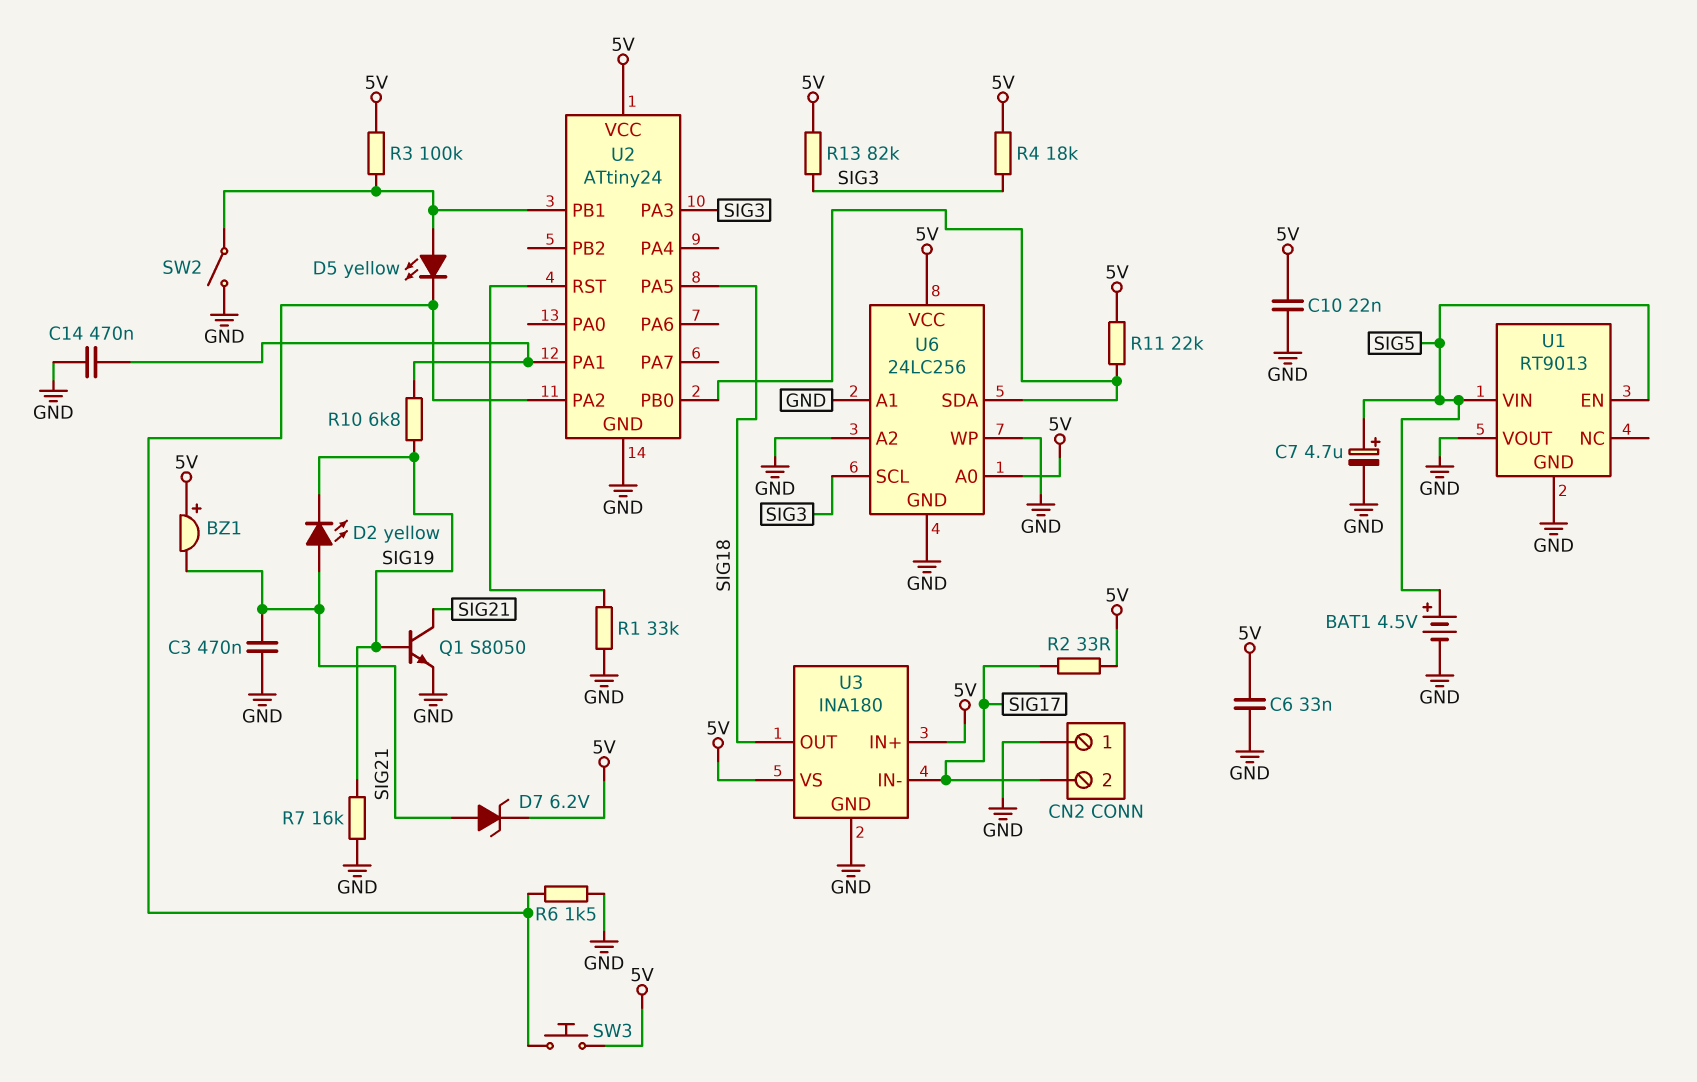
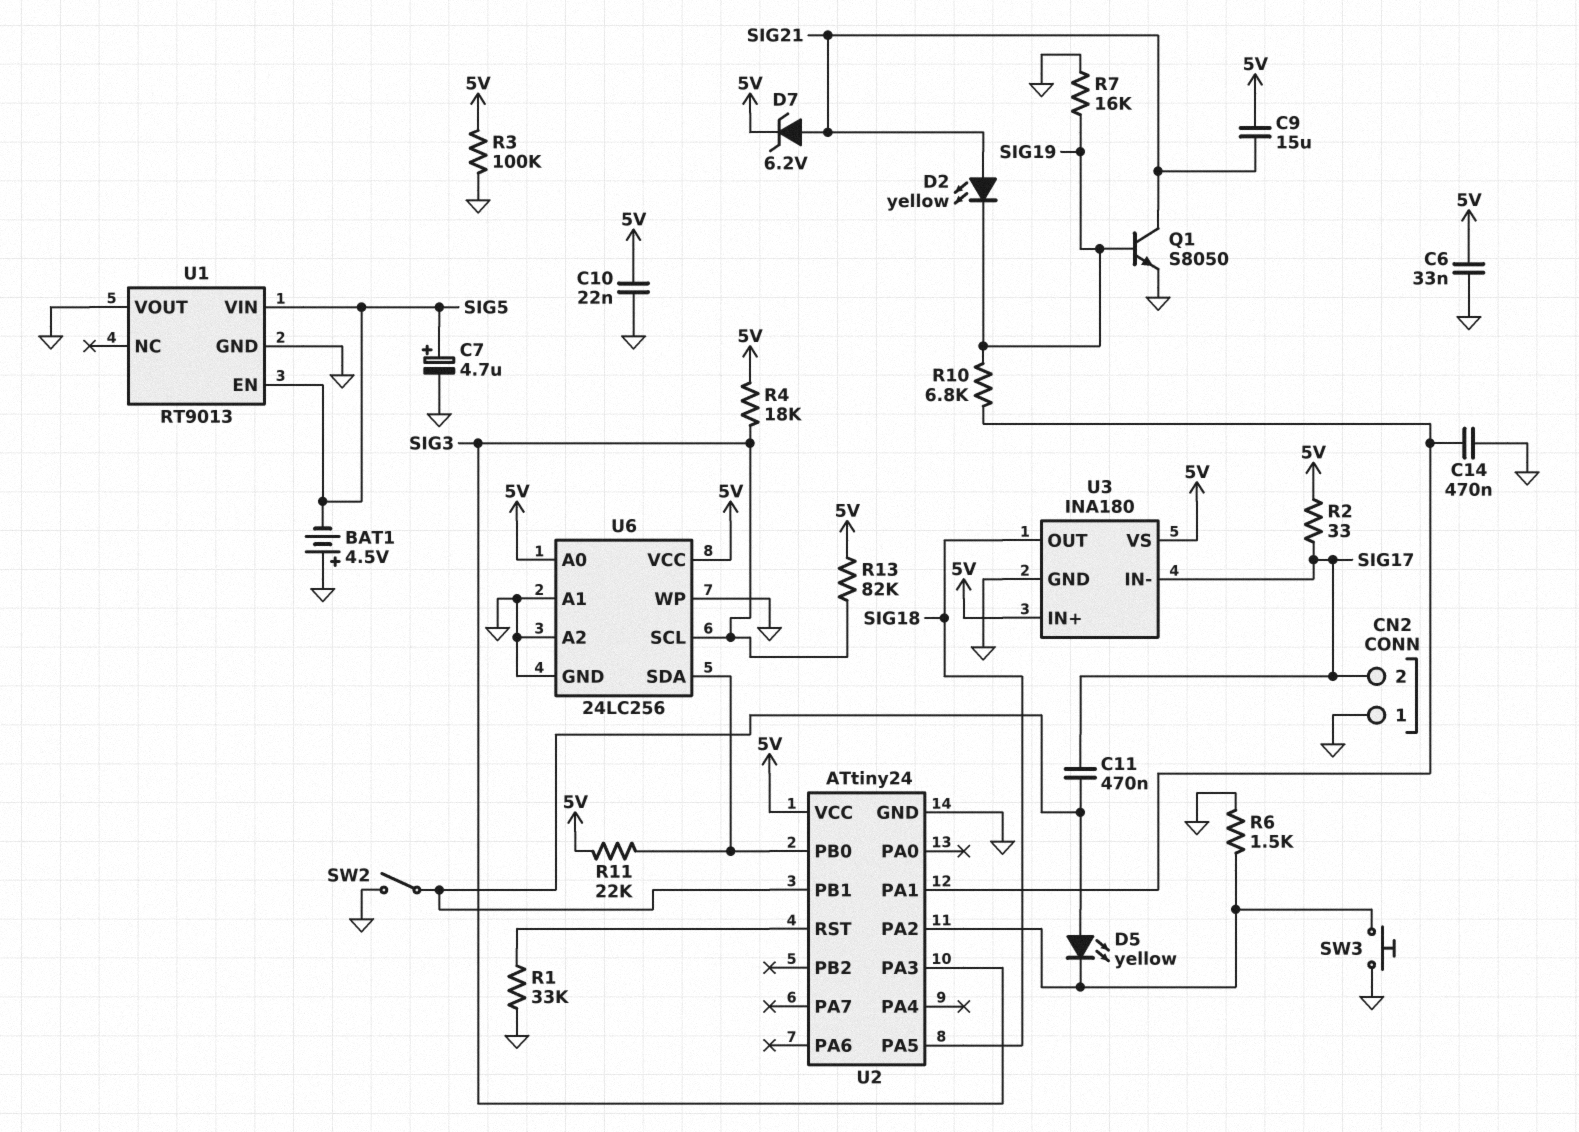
BAT1: 4.5V (plus SIG5, minus GND) -> 4.5V (plus GND, minus SIG5)
BZ1: buzzer (plus 5V, minus SIG21) -> none
C3: 470nF (GND, SIG21) -> none
C9: none -> 15uF (5V, SIG21)
C11: none -> 470nF (SIG17, U2/PB1)
R3: 100k (5V, U2/PB1) -> 100k (5V, GND)
SW3: button (5V, U2/PA2) -> button (GND, U2/PA2)

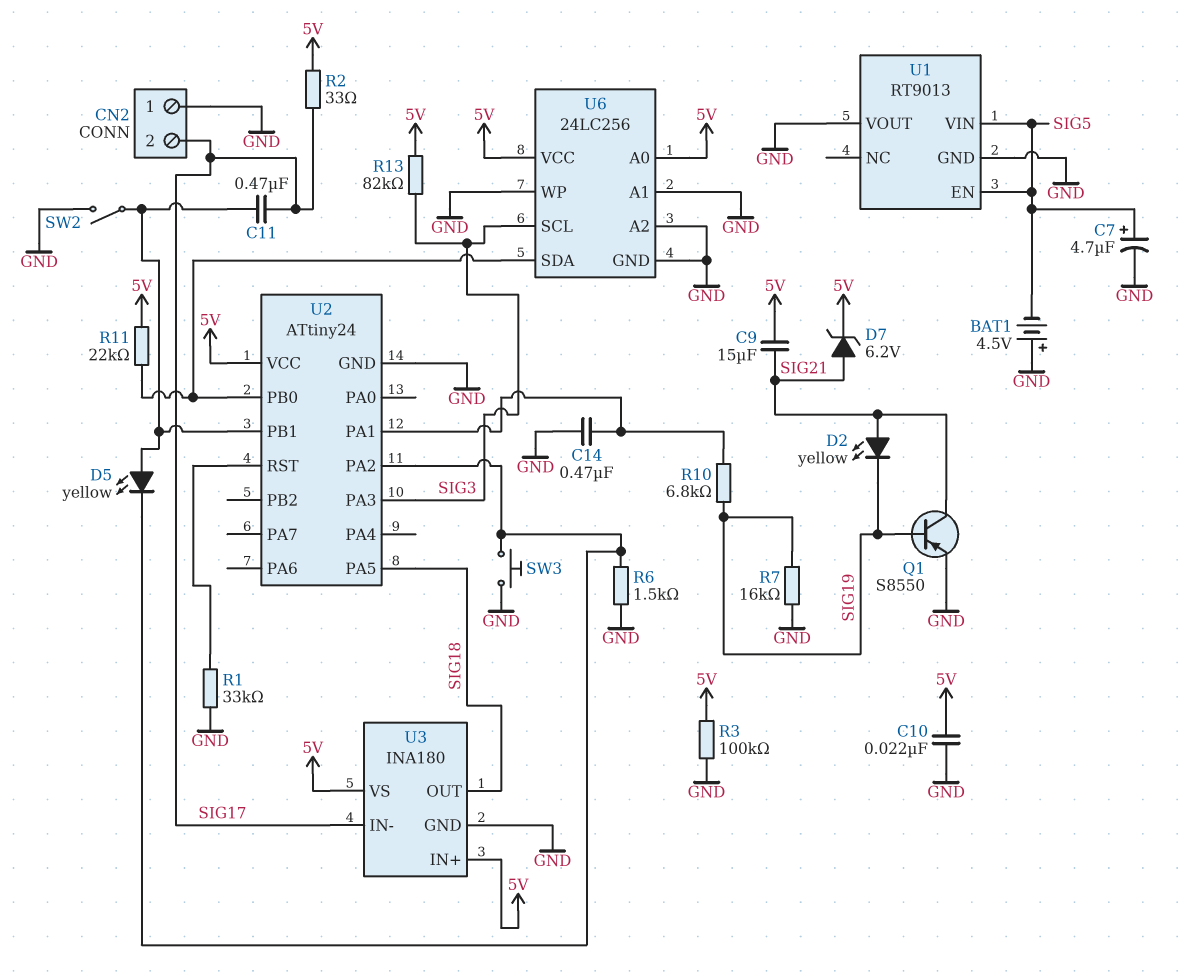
C6: 33nF (5V, GND) -> none
Q1: NPN S8050 (B SIG19, C SIG21, E GND) -> PNP S8550 (B SIG19, C SIG21, E GND)
R4: 18k (5V, SIG3) -> none

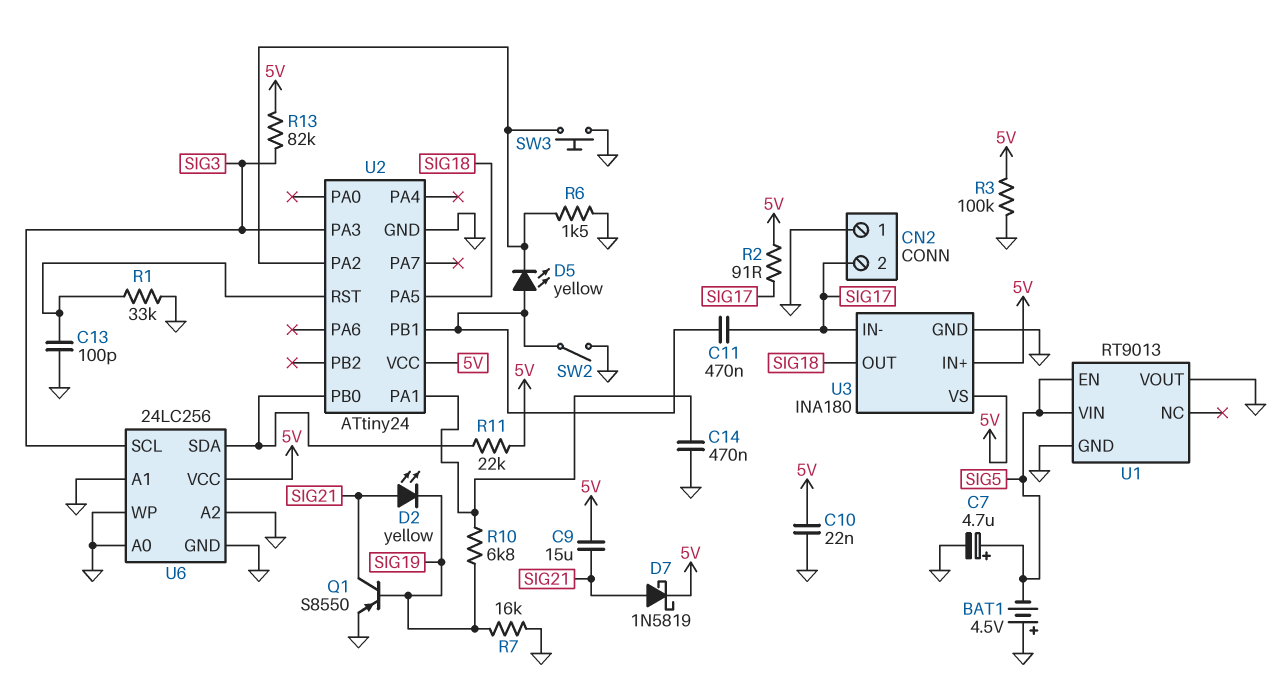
C13: none -> 100pF (GND, U2/RST)
D7: zener 6.2V (A SIG21, K 5V) -> schottky 1N5819 (A SIG21, K 5V)
R2: 33 (5V, SIG17) -> 91 (5V, SIG17)
U6 pin A0: 5V -> GND

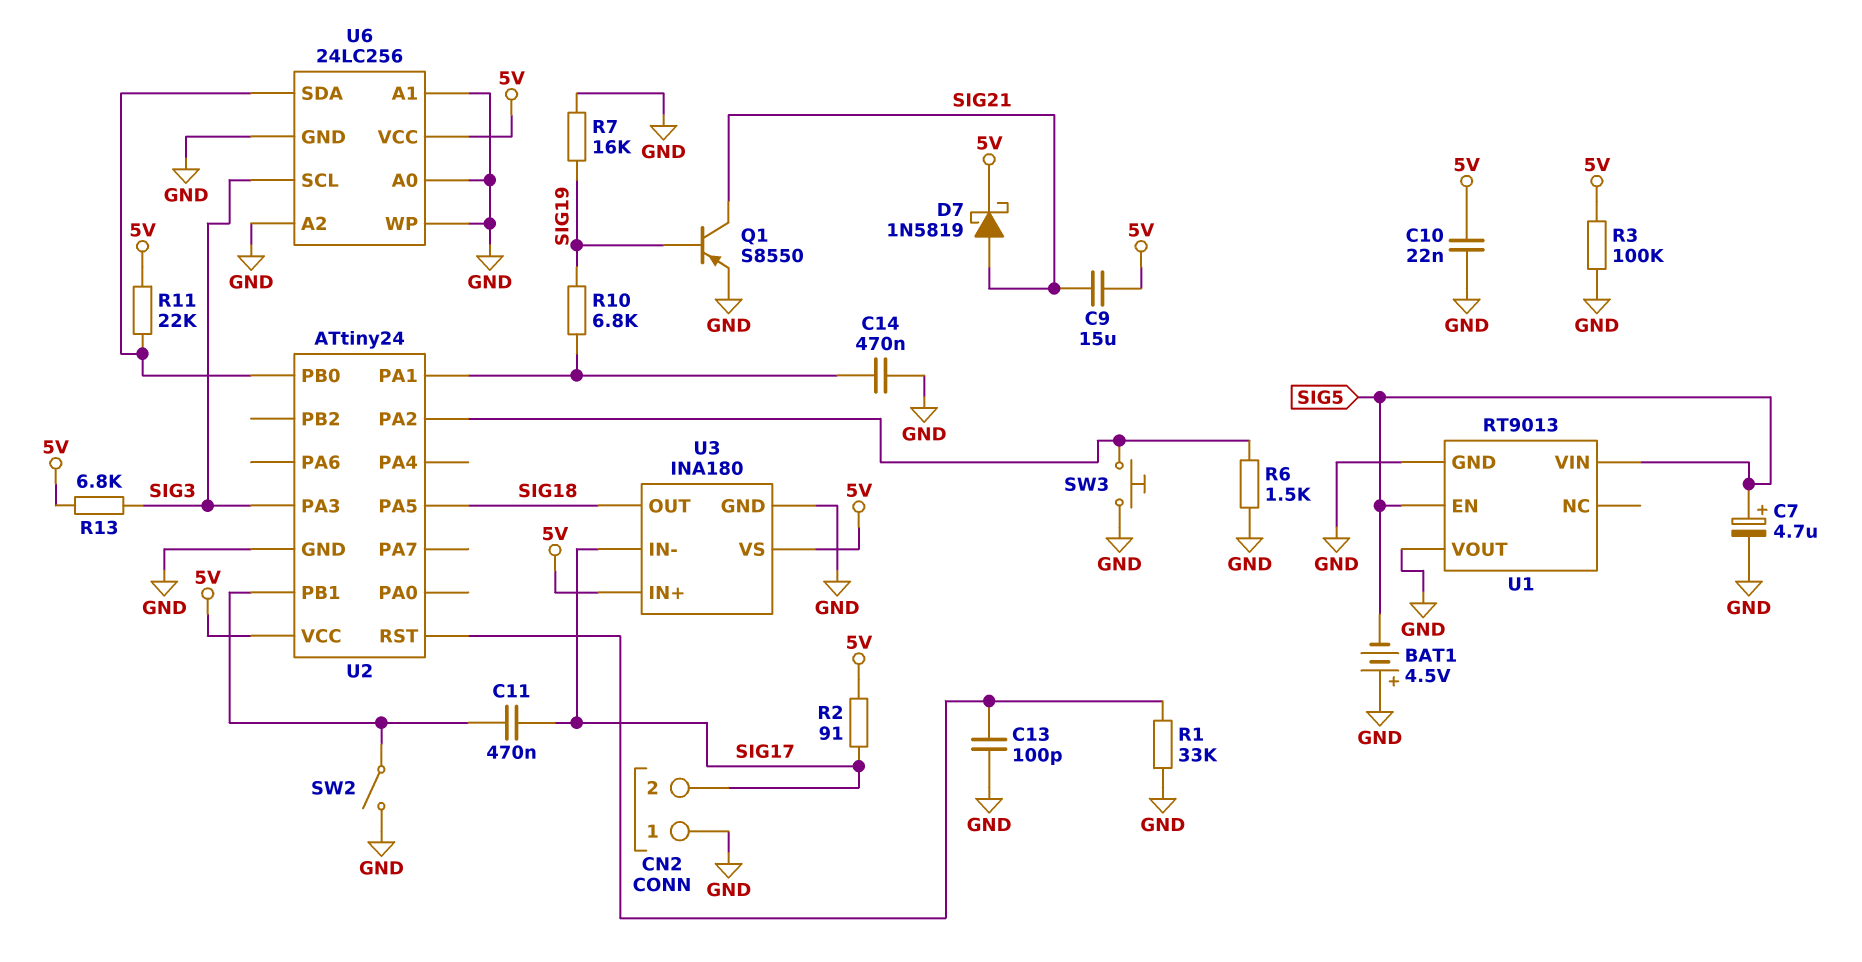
D2: LED yellow (A SIG21, K SIG19) -> none
D5: LED yellow (A U2/PB1, K U2/PA2) -> none
R13: 82k (5V, SIG3) -> 6.8k (5V, SIG3)

